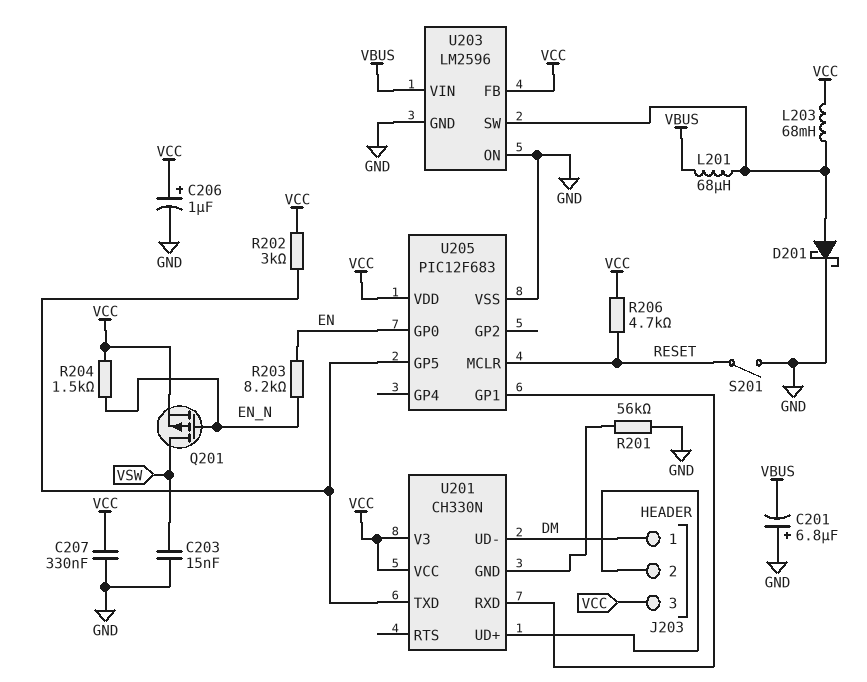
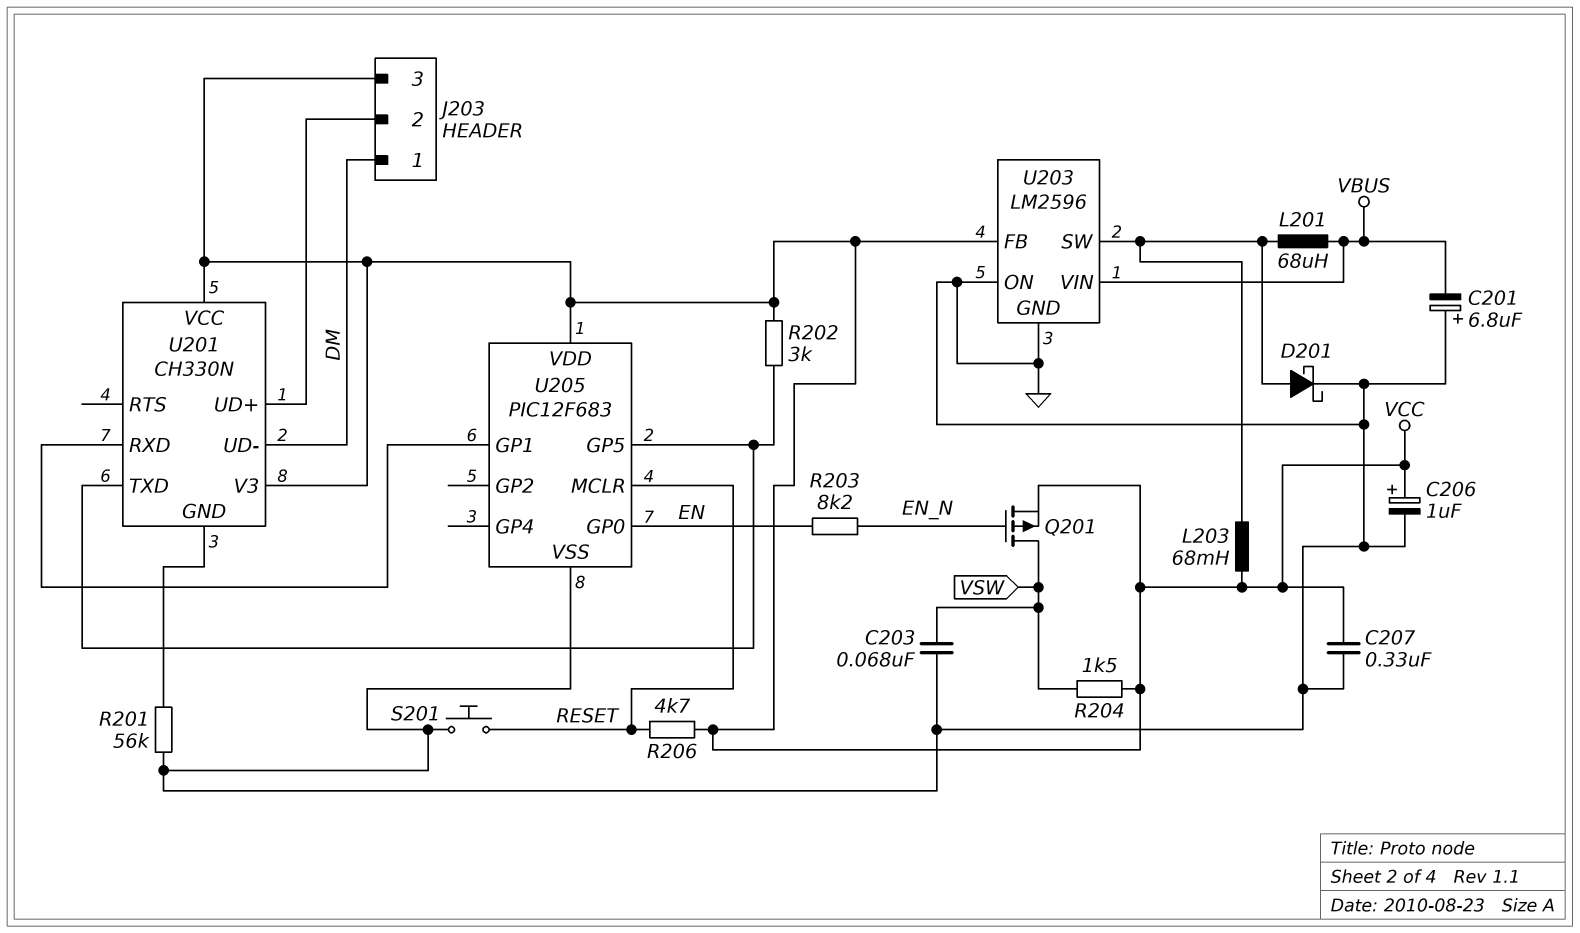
C203: 15nF (GND, VSW) -> 68nF (GND, VSW)
R204: 1.5k (EN_N, VCC) -> 1.5k (VCC, VSW)
S201: switch (GND, RESET) -> button (GND, RESET)

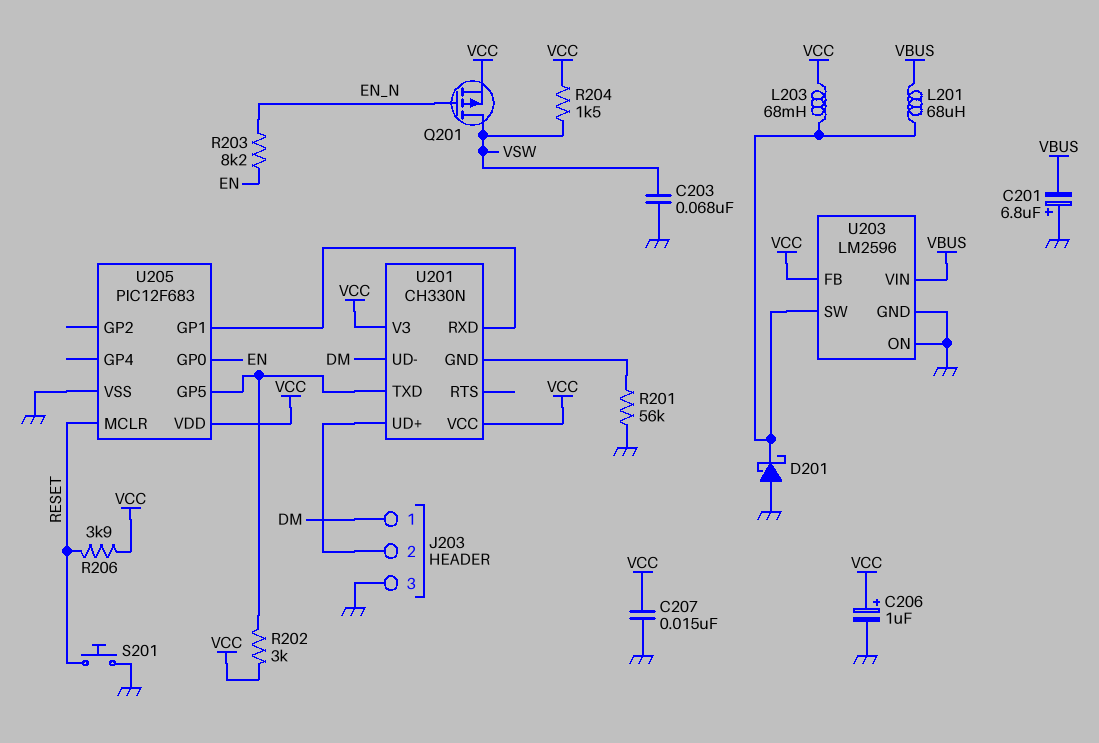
C207: 330nF (GND, VCC) -> 15nF (GND, VCC)
D201: schottky (A U203/SW, K GND) -> schottky (A GND, K U203/SW)
J203 pin 3: VCC -> GND
R206: 4.7k (RESET, VCC) -> 3.9k (RESET, VCC)

